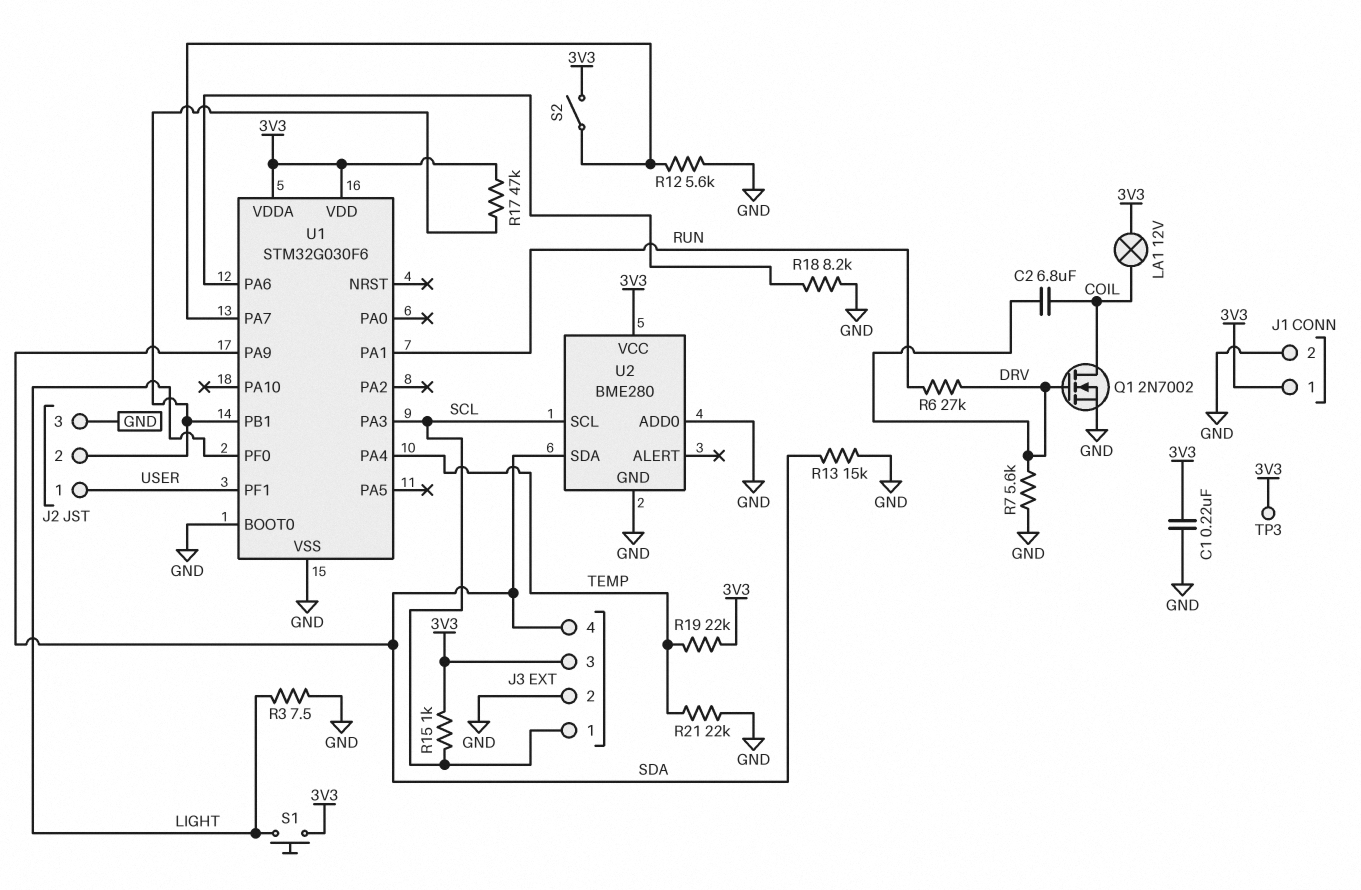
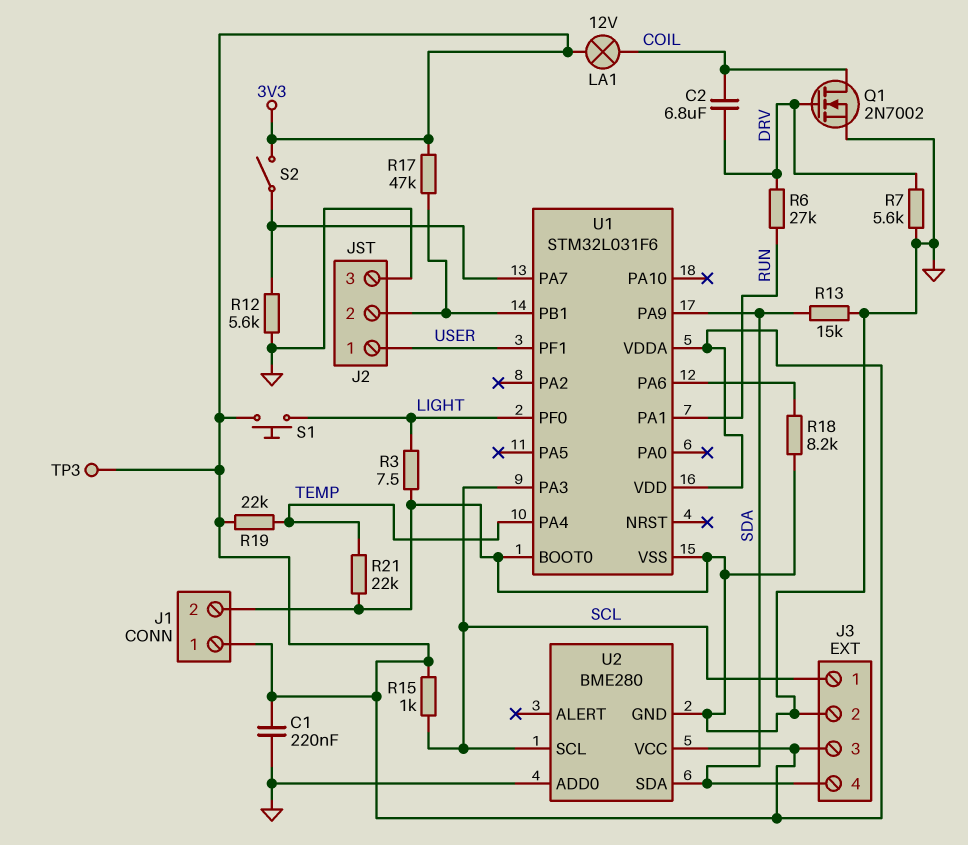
U1: STM32G030F6 -> STM32L031F6

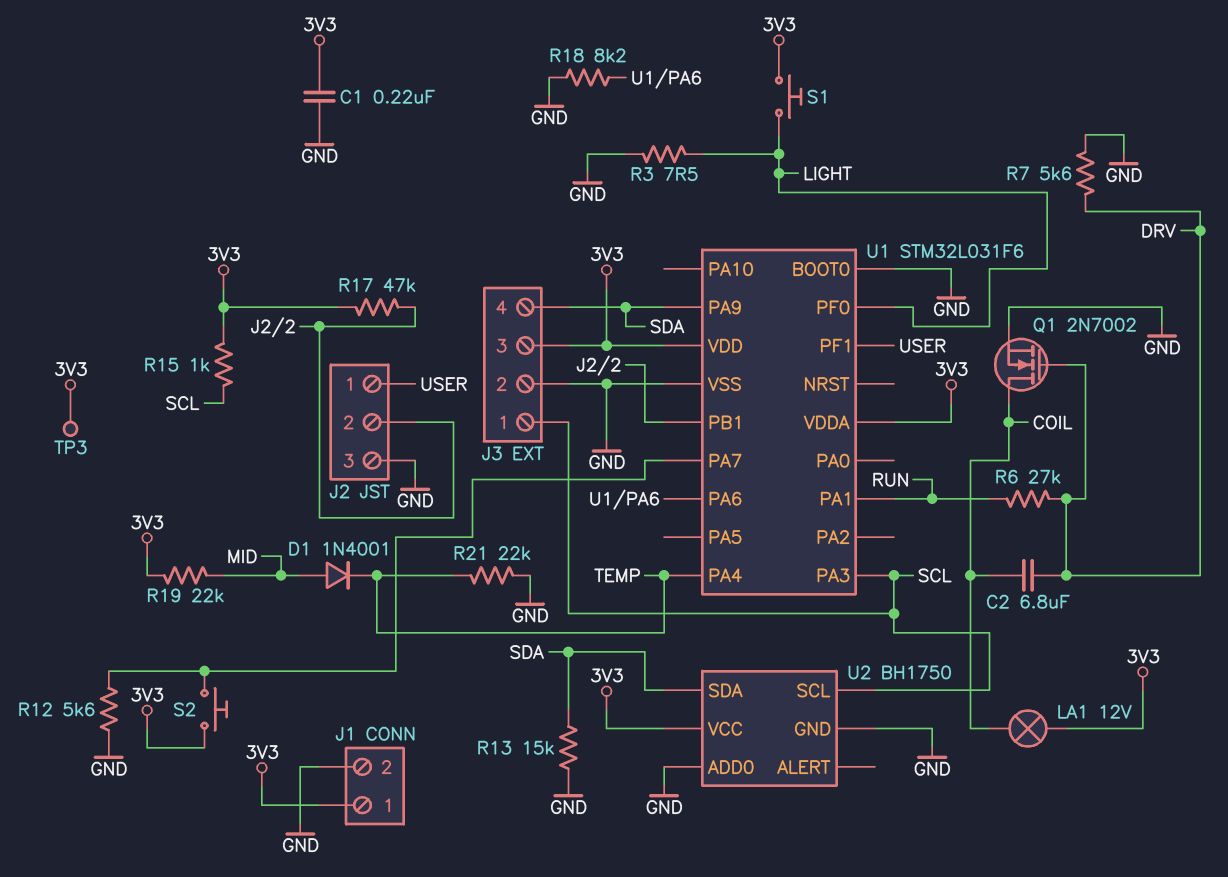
D1: none -> diode 1N4001 (A MID, K TEMP)
R19: 22k (3V3, TEMP) -> 22k (3V3, MID)
S2: switch (3V3, U1/PA7) -> button (3V3, U1/PA7)
U2: BME280 -> BH1750

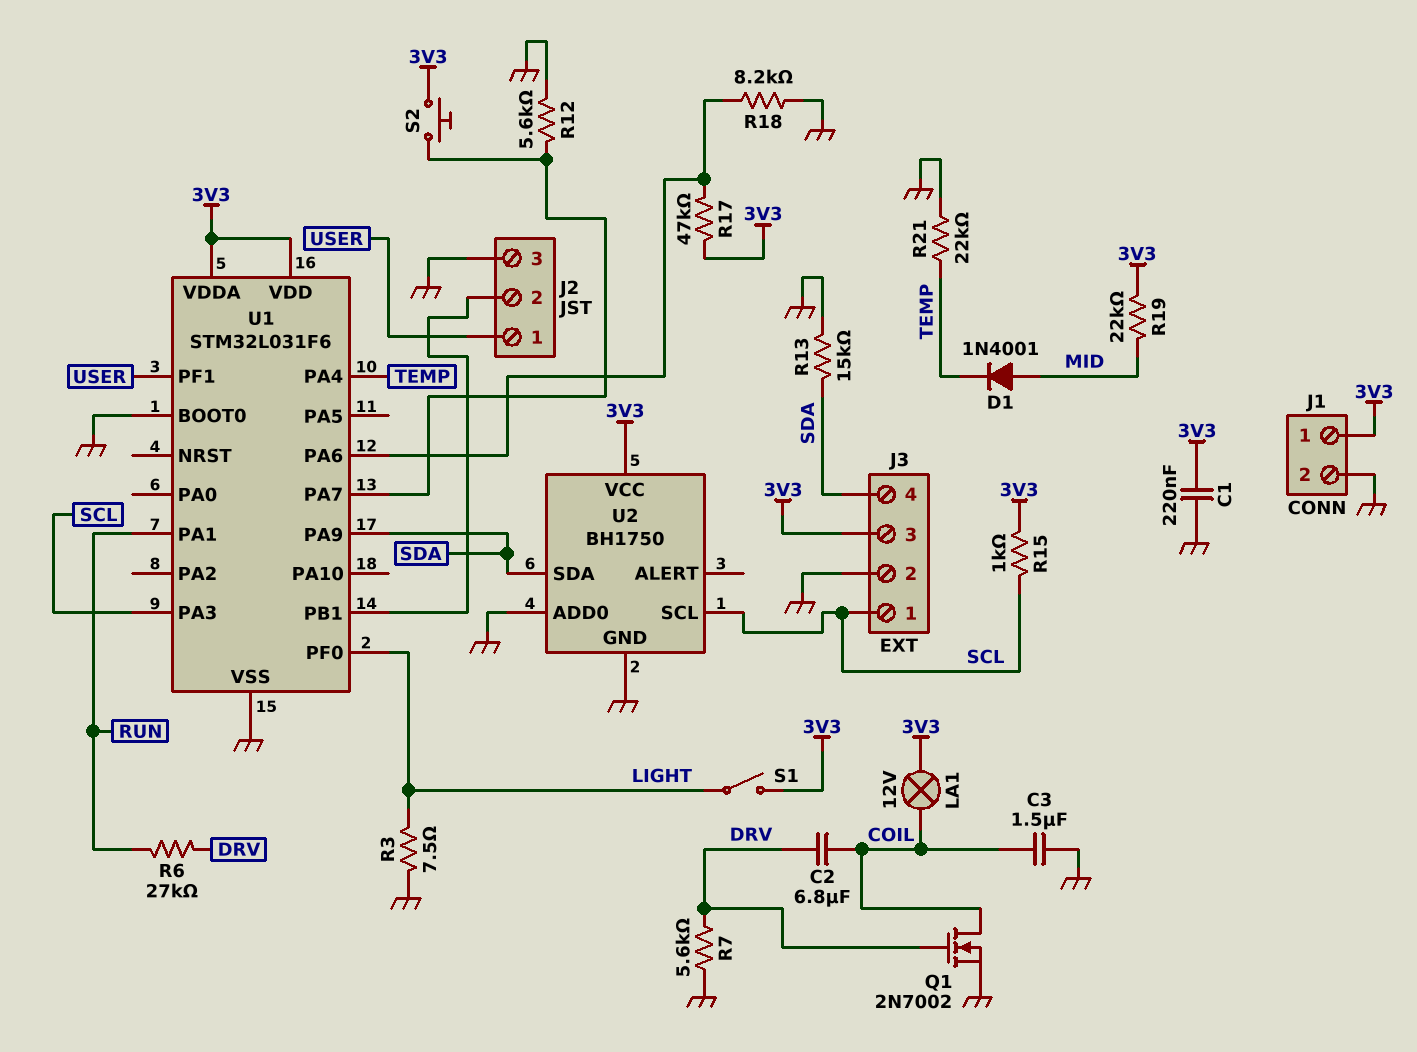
C3: none -> 1.5uF (COIL, GND)
R17: 47k (3V3, J2/2) -> 47k (3V3, U1/PA6)
S1: button (3V3, LIGHT) -> switch (3V3, LIGHT)
TP3: test point (3V3) -> none

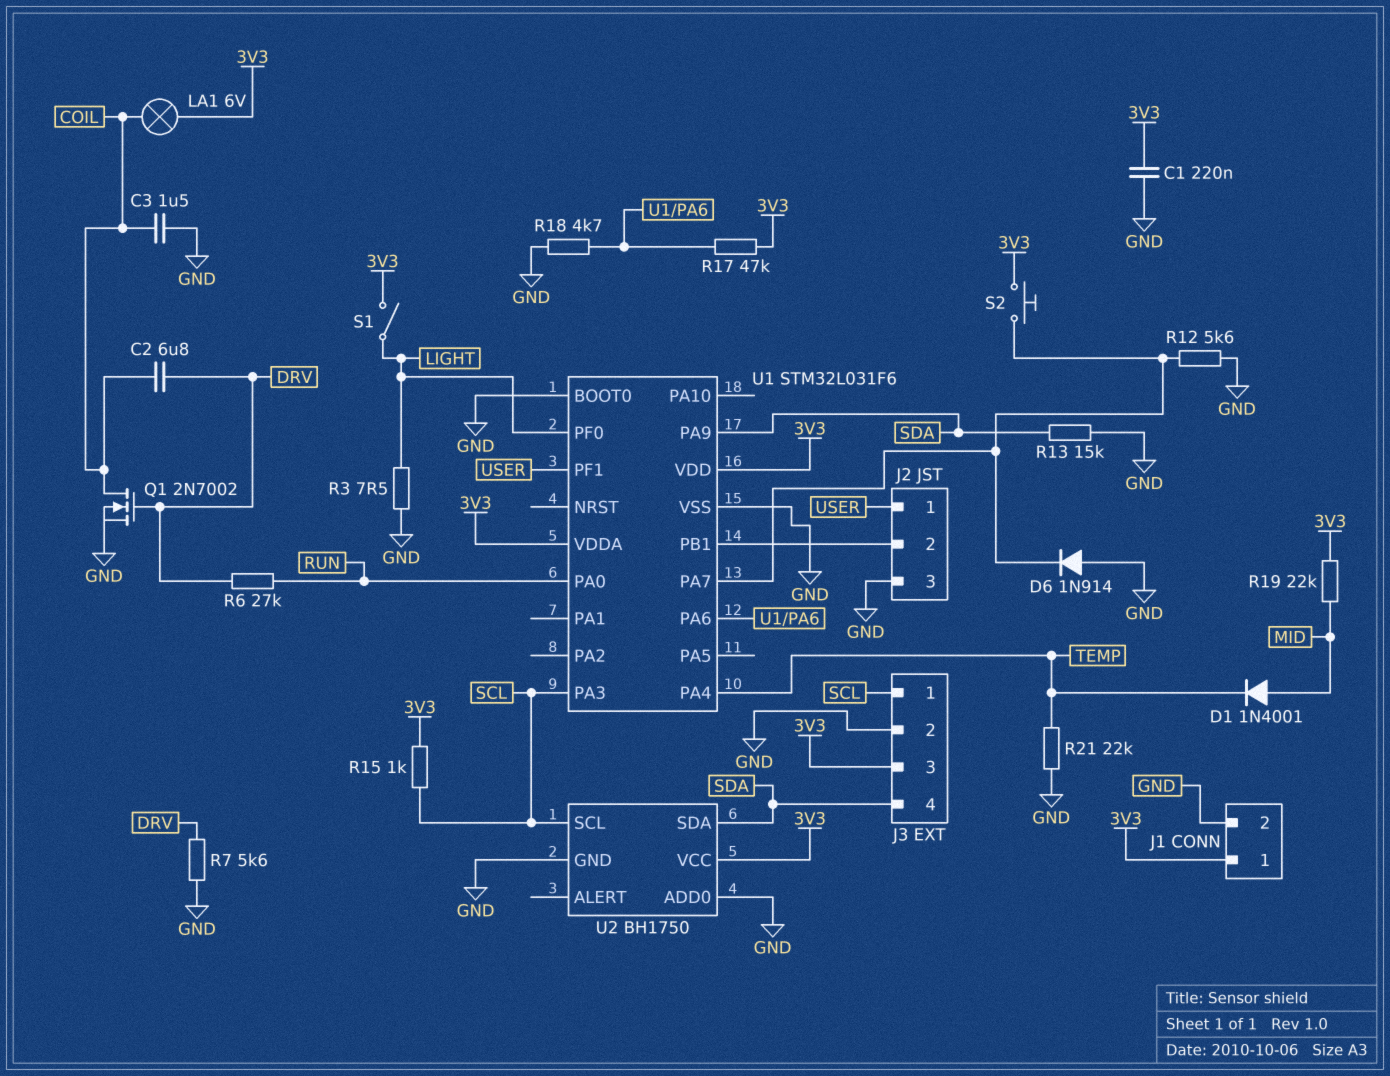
D6: none -> diode 1N914 (A GND, K U1/PA7)
LA1: lamp 12V (3V3, COIL) -> lamp 6V (3V3, COIL)
R18: 8.2k (GND, U1/PA6) -> 4.7k (GND, U1/PA6)
U1 pin PA0: none -> RUN
U1 pin PA1: RUN -> none

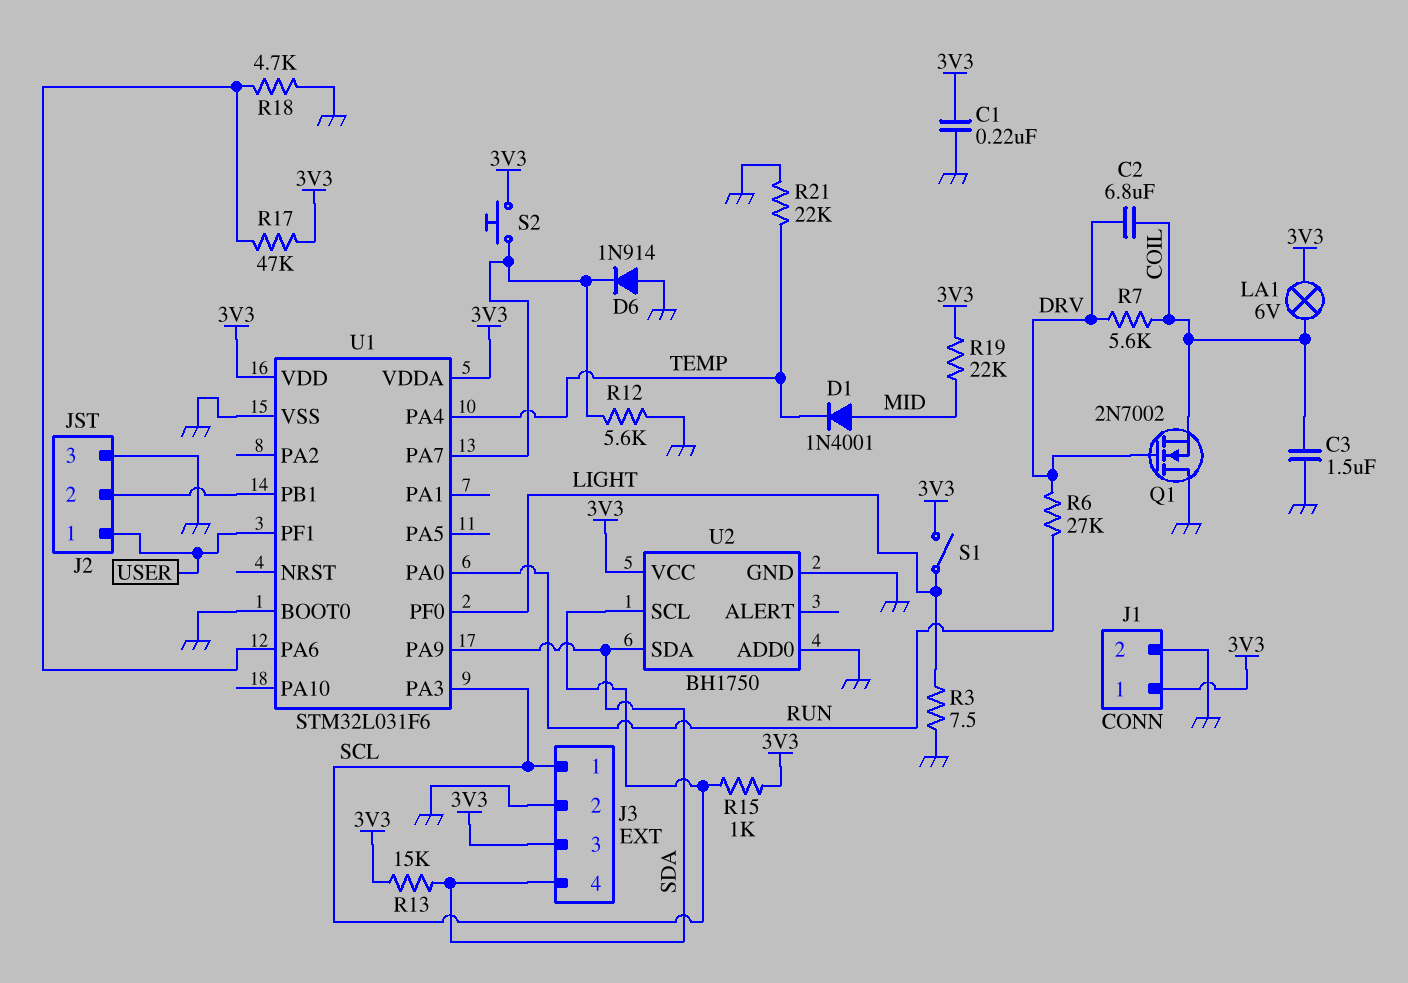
Q1: NMOS 2N7002 (G DRV, D COIL, S GND) -> NMOS 2N7002 (G DRV, D GND, S COIL)
R7: 5.6k (DRV, GND) -> 5.6k (COIL, DRV)
R13: 15k (GND, SDA) -> 15k (3V3, SDA)

